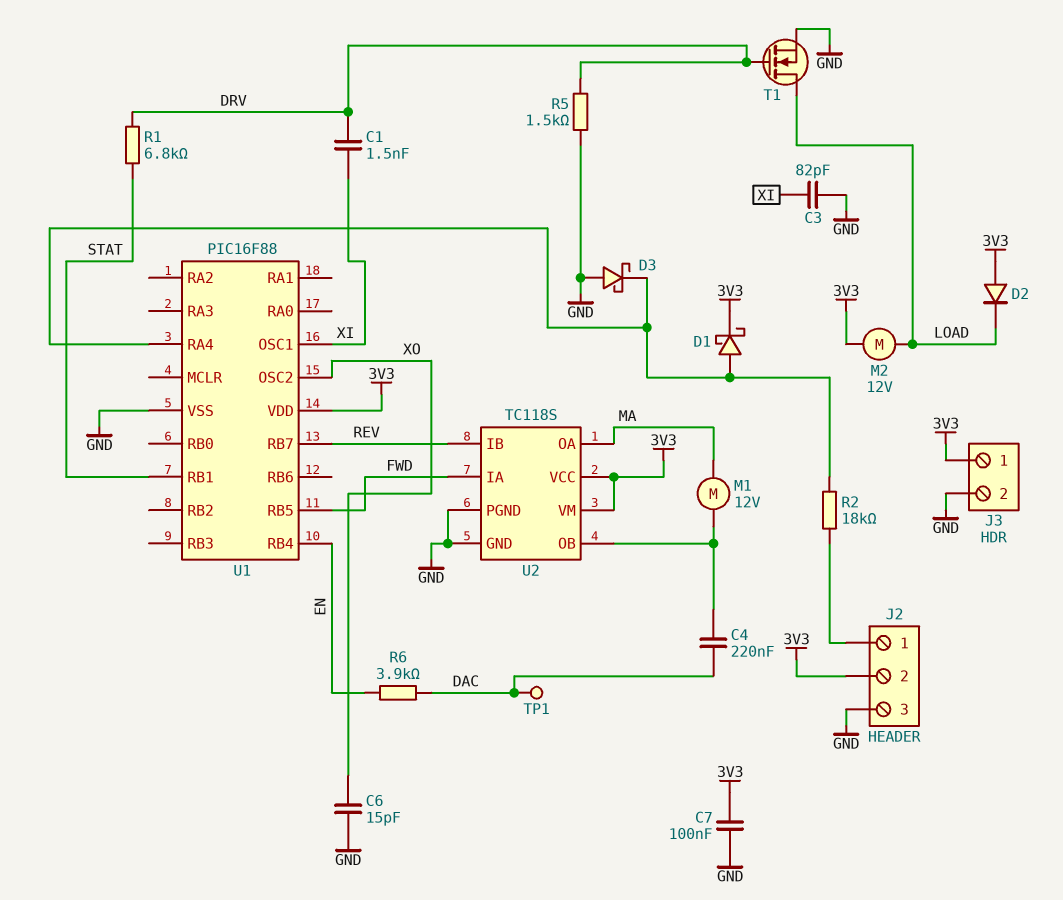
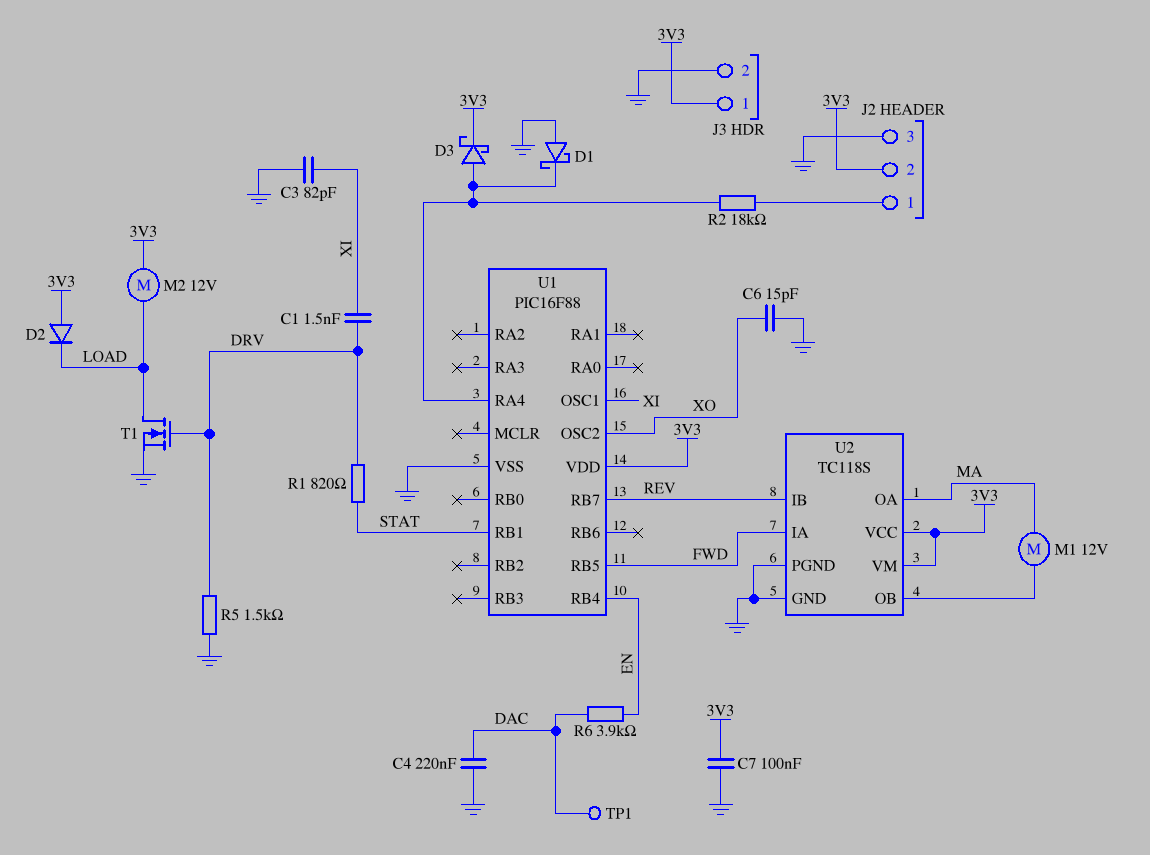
C4: 220nF (DAC, U2/OB) -> 220nF (DAC, GND)
D1: schottky (A U1/RA4, K 3V3) -> schottky (A GND, K U1/RA4)
D3: schottky (A GND, K U1/RA4) -> schottky (A U1/RA4, K 3V3)
R1: 6.8k (DRV, STAT) -> 820 (DRV, STAT)

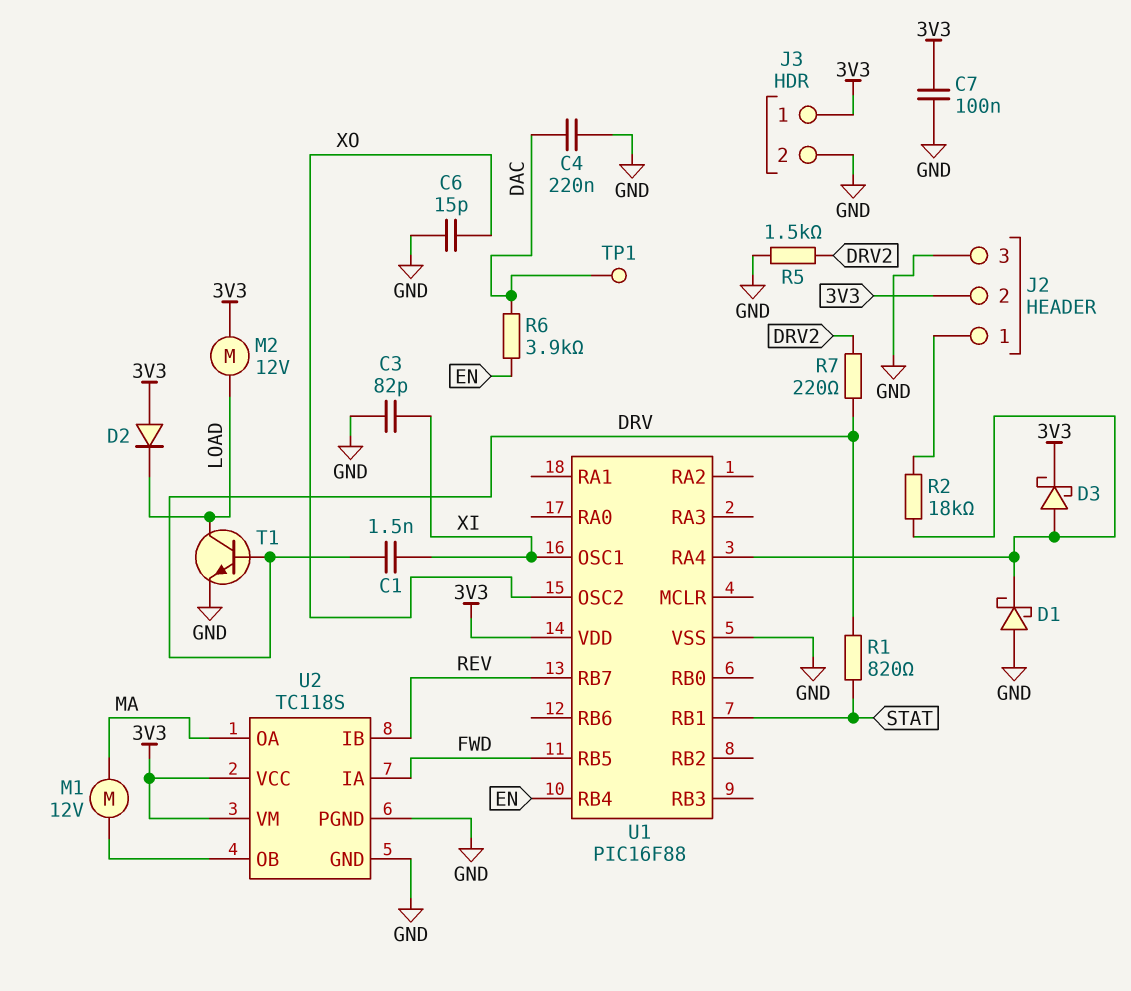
R5: 1.5k (DRV, GND) -> 1.5k (DRV2, GND)
R7: none -> 220 (DRV, DRV2)
T1: NMOS (G DRV, D LOAD, S GND) -> NPN (B DRV, C LOAD, E GND)

